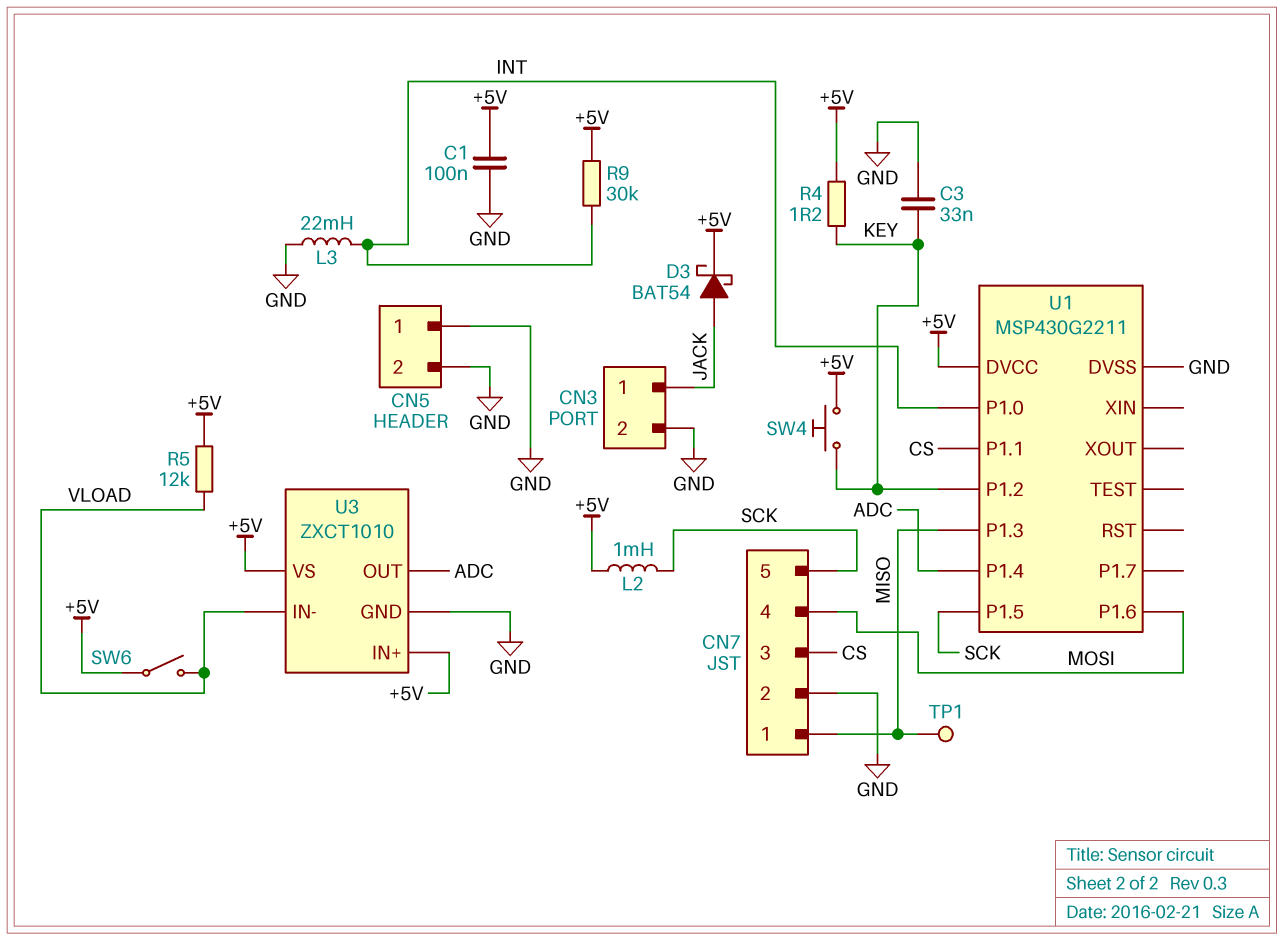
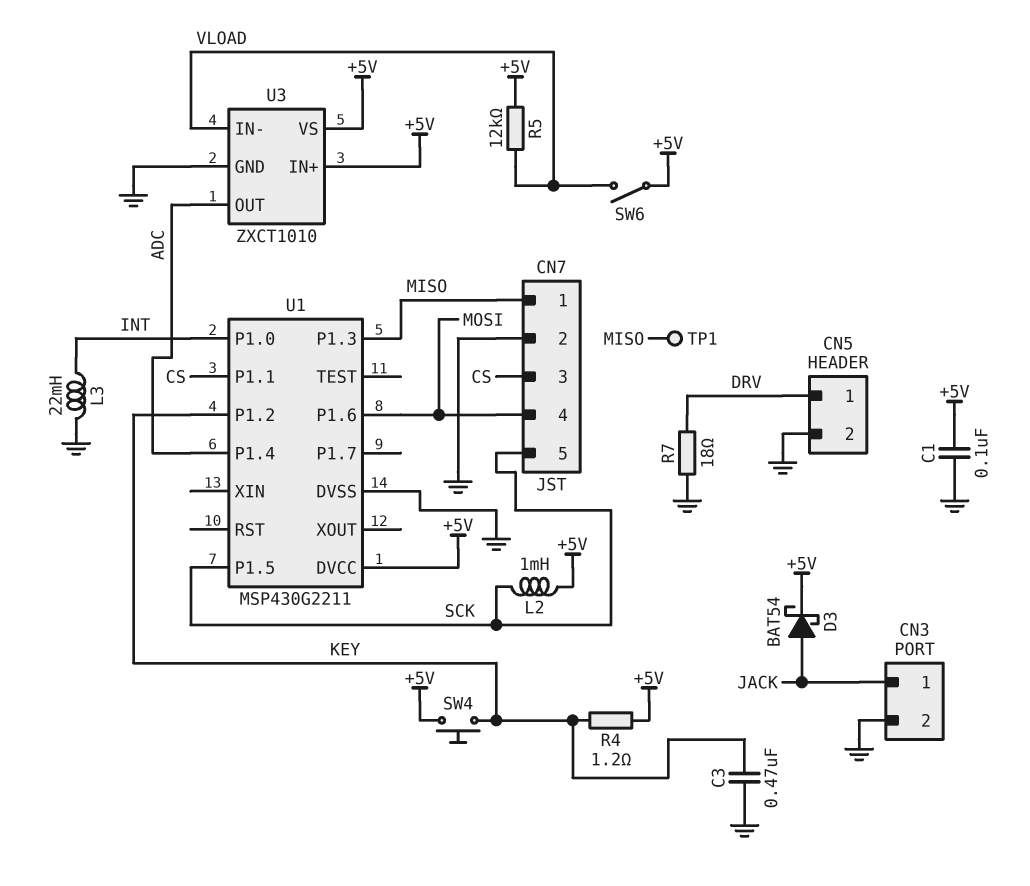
C3: 33nF (GND, KEY) -> 470nF (GND, KEY)
CN5 pin 1: GND -> DRV
R7: none -> 18 (DRV, GND)
R9: 30k (+5V, INT) -> none

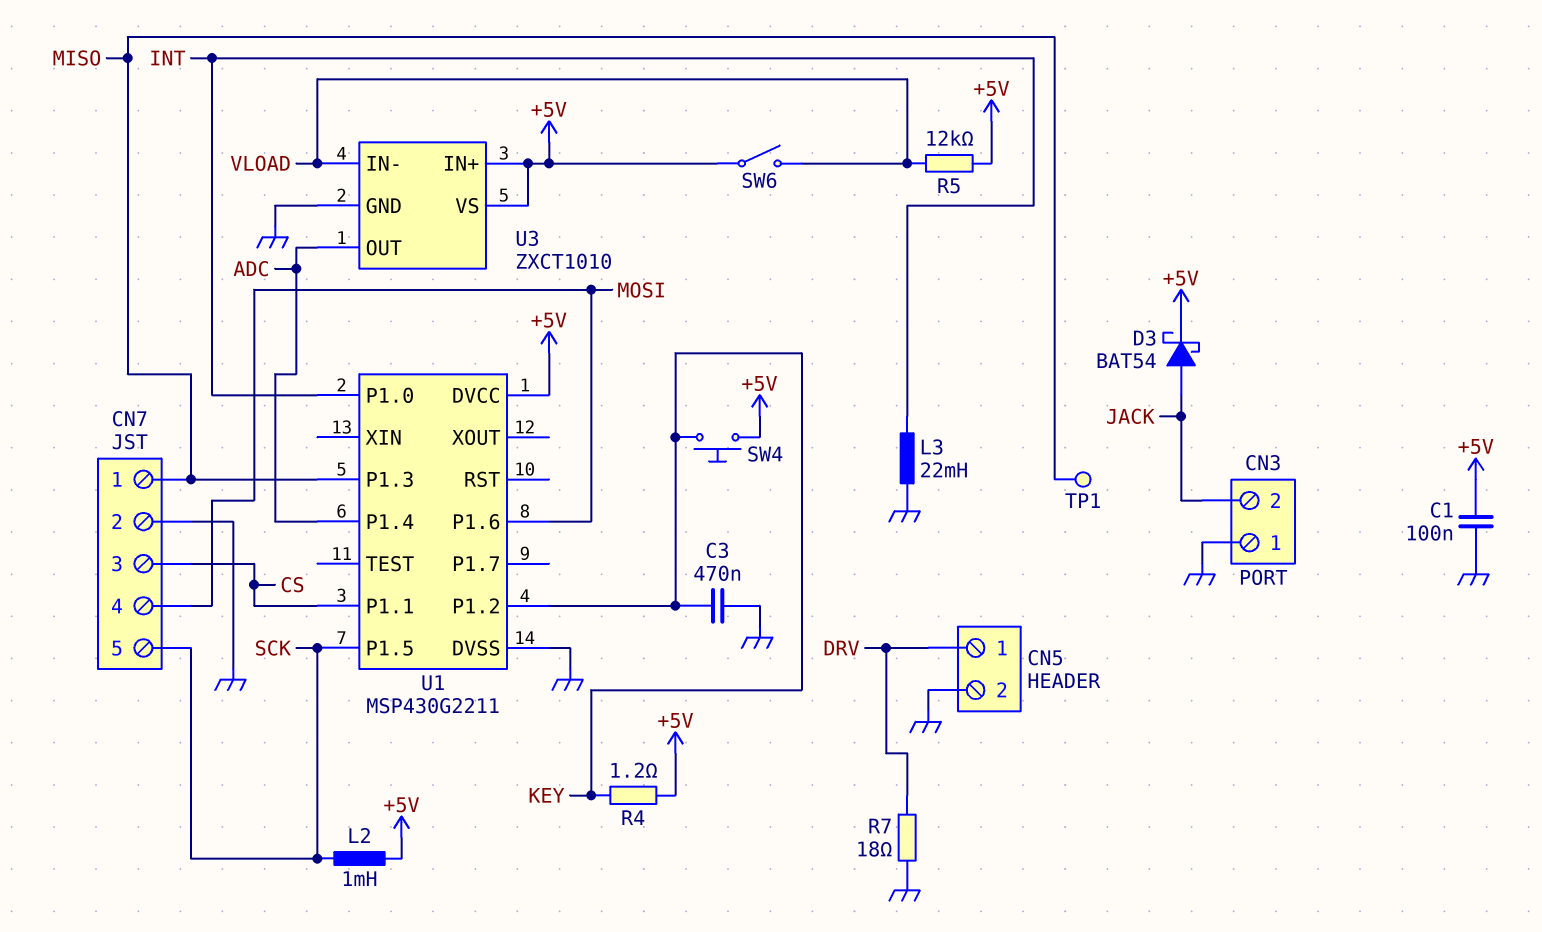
CN3 pin 1: JACK -> GND
CN3 pin 2: GND -> JACK

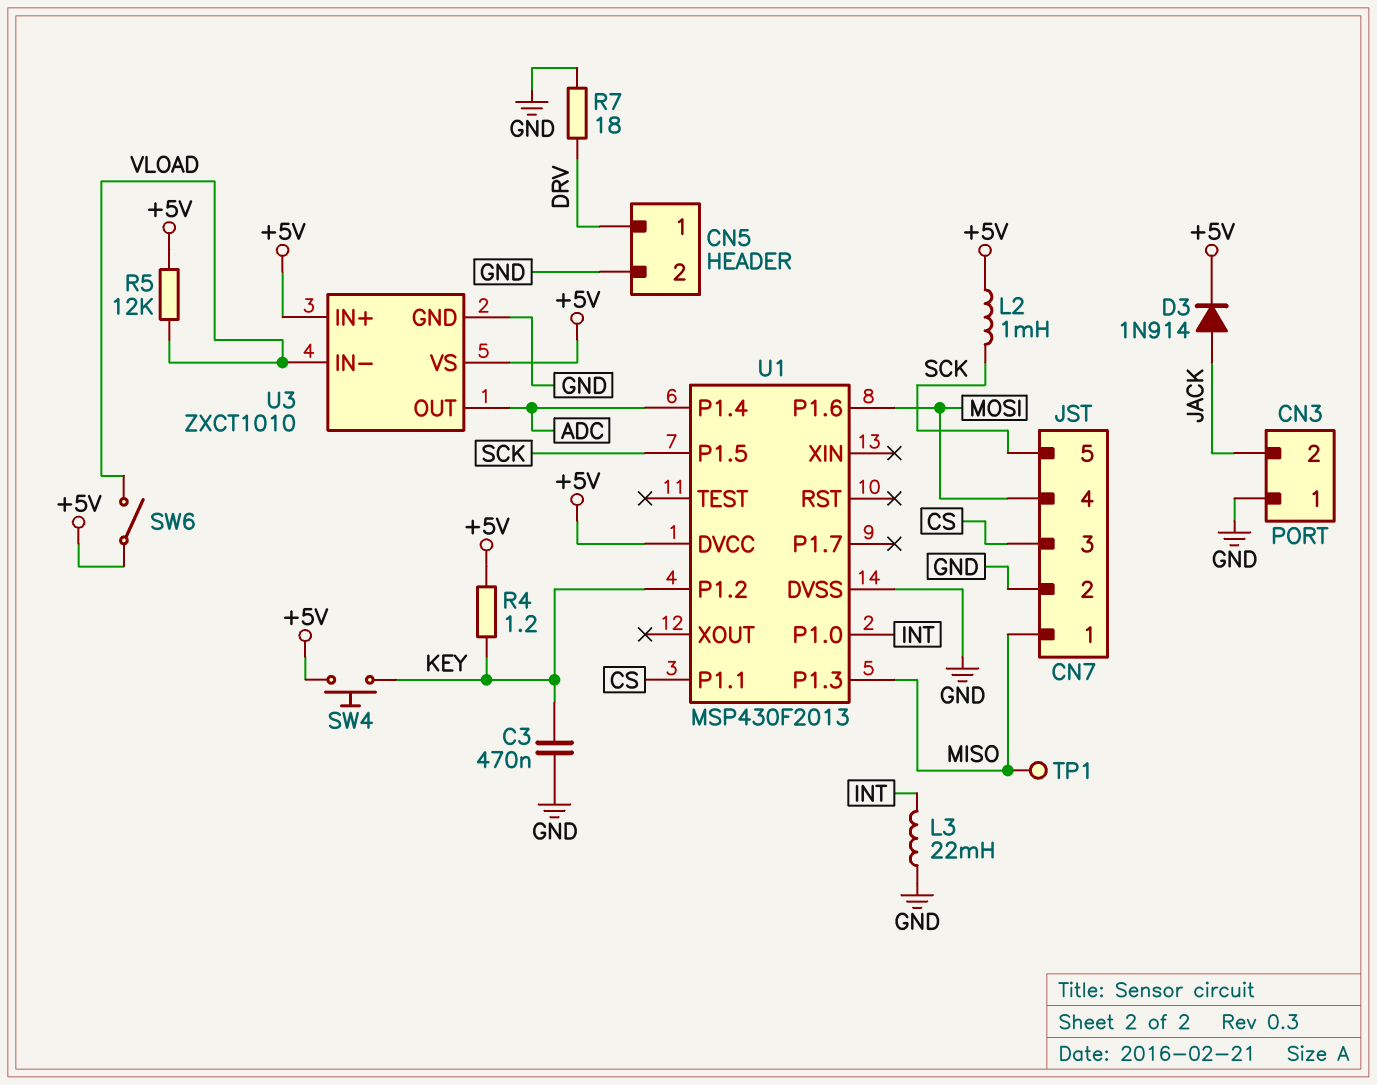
C1: 100nF (+5V, GND) -> none
D3: schottky BAT54 (A JACK, K +5V) -> diode 1N914 (A JACK, K +5V)
U1: MSP430G2211 -> MSP430F2013

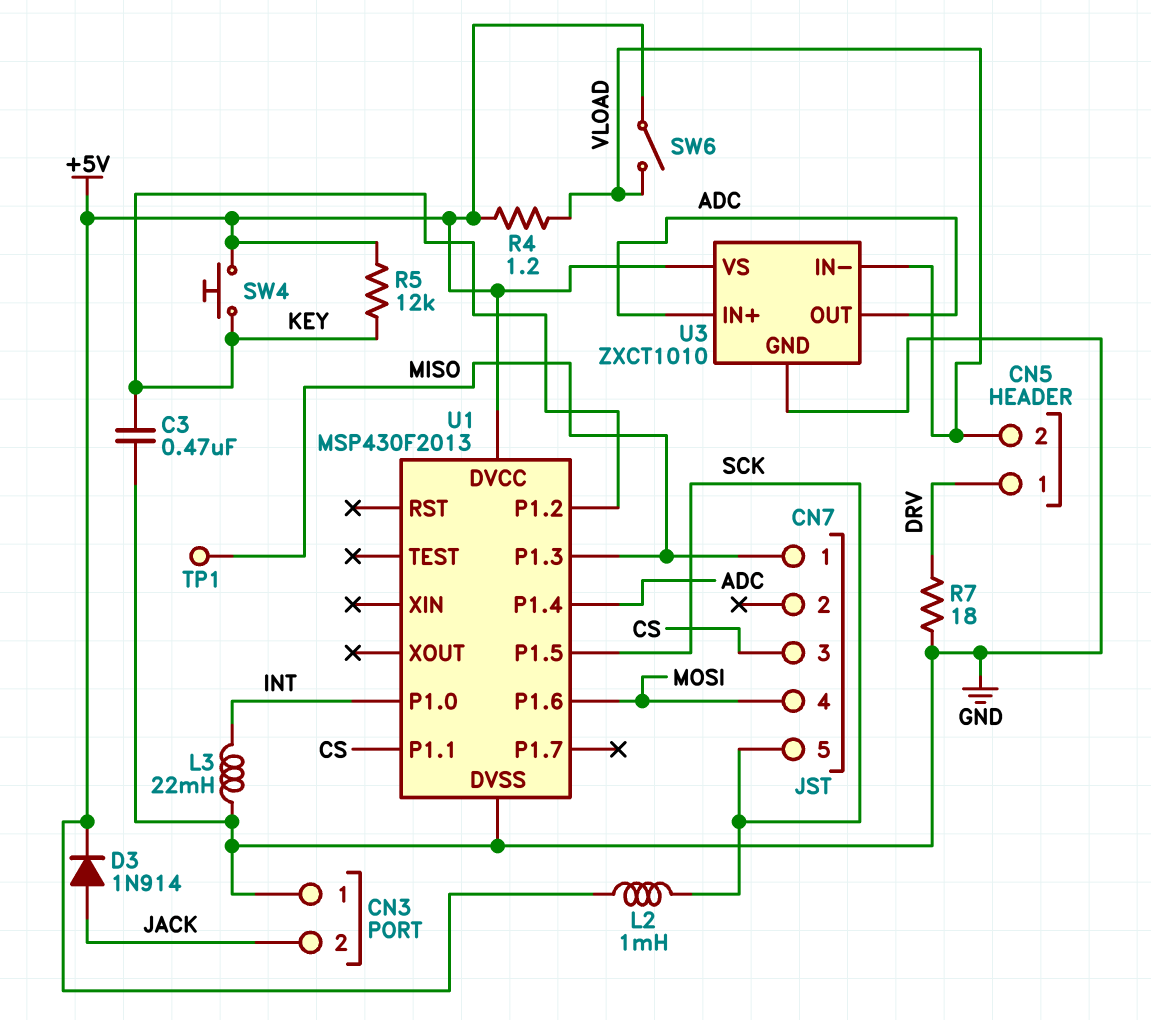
CN5 pin 2: GND -> VLOAD
CN7 pin 2: GND -> none
R4: 1.2 (+5V, KEY) -> 1.2 (+5V, VLOAD)
R5: 12k (+5V, VLOAD) -> 12k (+5V, KEY)
U3 pin IN+: +5V -> ADC

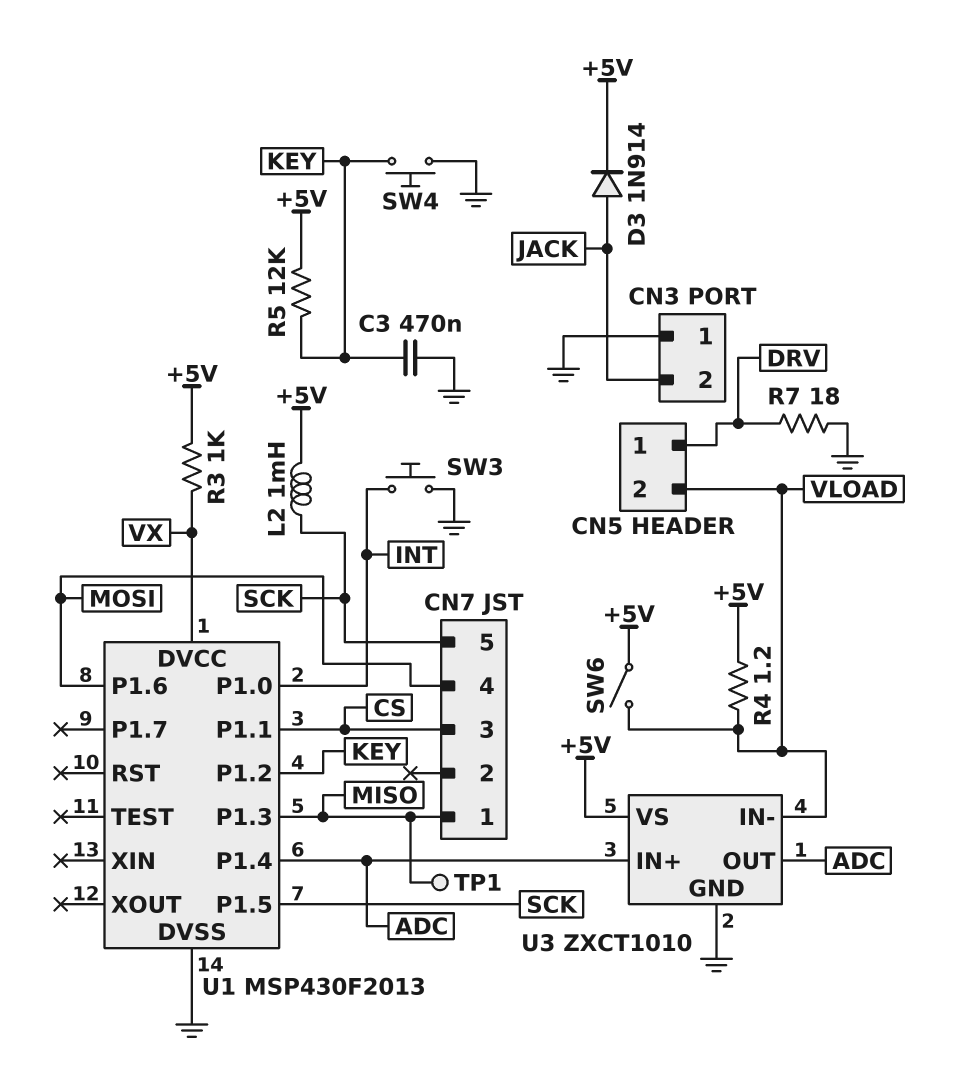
L3: 22mH (GND, INT) -> none
R3: none -> 1k (+5V, VX)
SW3: none -> button (GND, INT)
SW4: button (+5V, KEY) -> button (GND, KEY)
U1 pin DVCC: +5V -> VX

